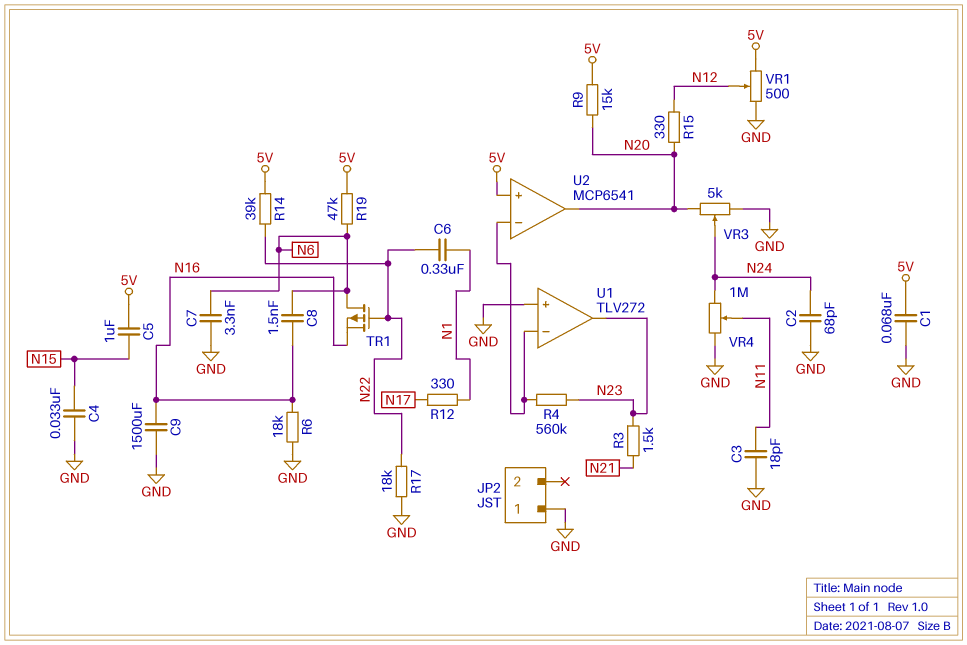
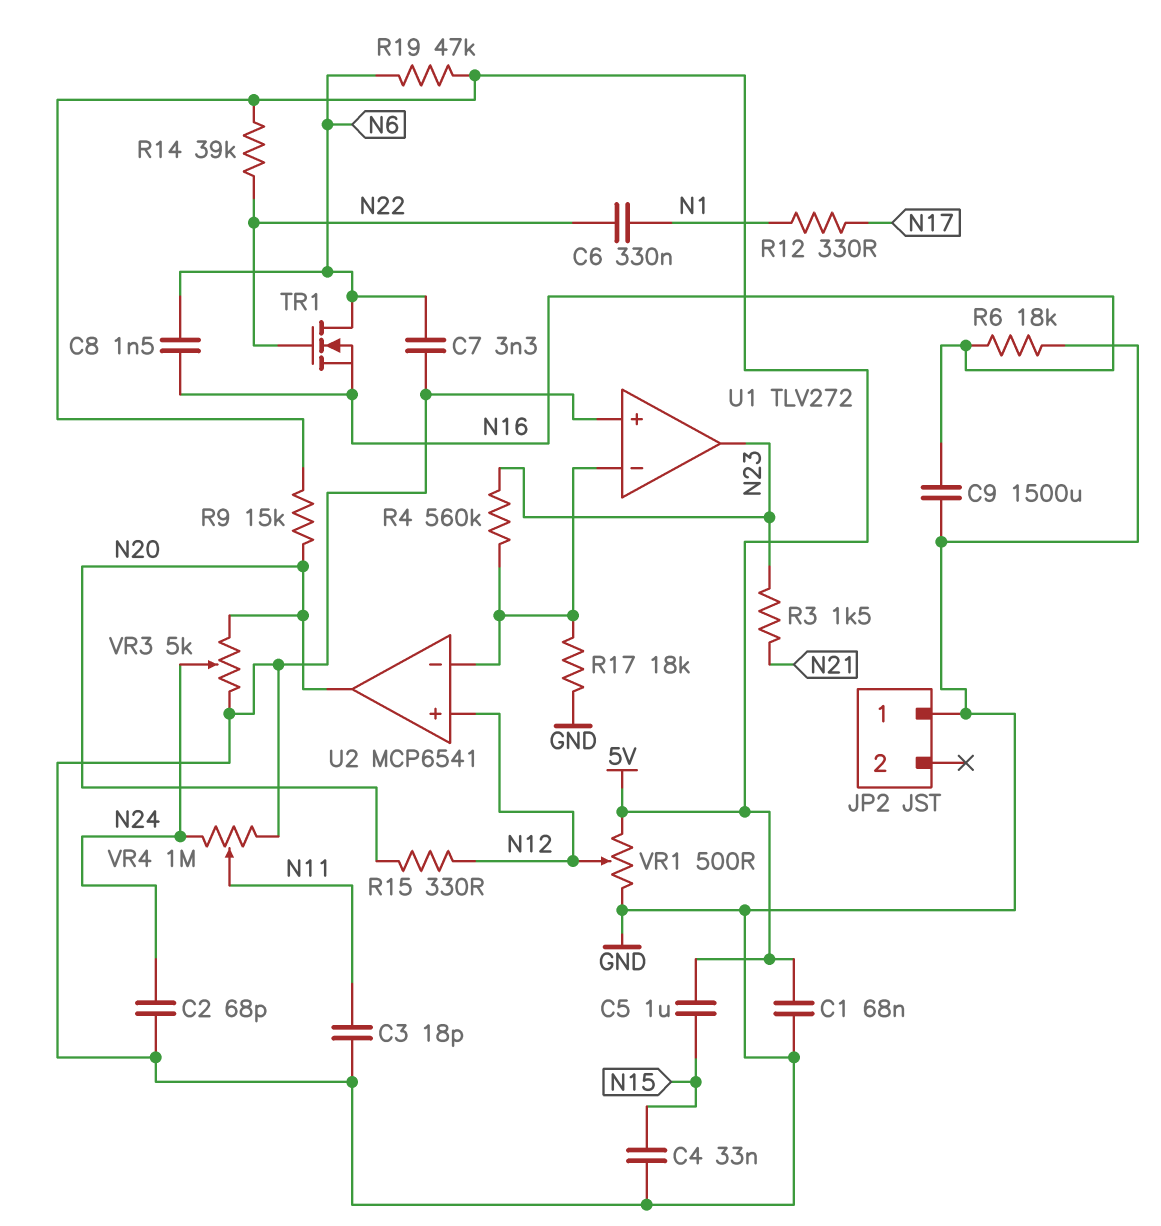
R17: 18k (GND, N22) -> 18k (GND, U1/in-)
TR1: PMOS (G N22, D N6, S N16) -> NMOS (G N22, D N6, S N16)
U2 pin in+: 5V -> N12

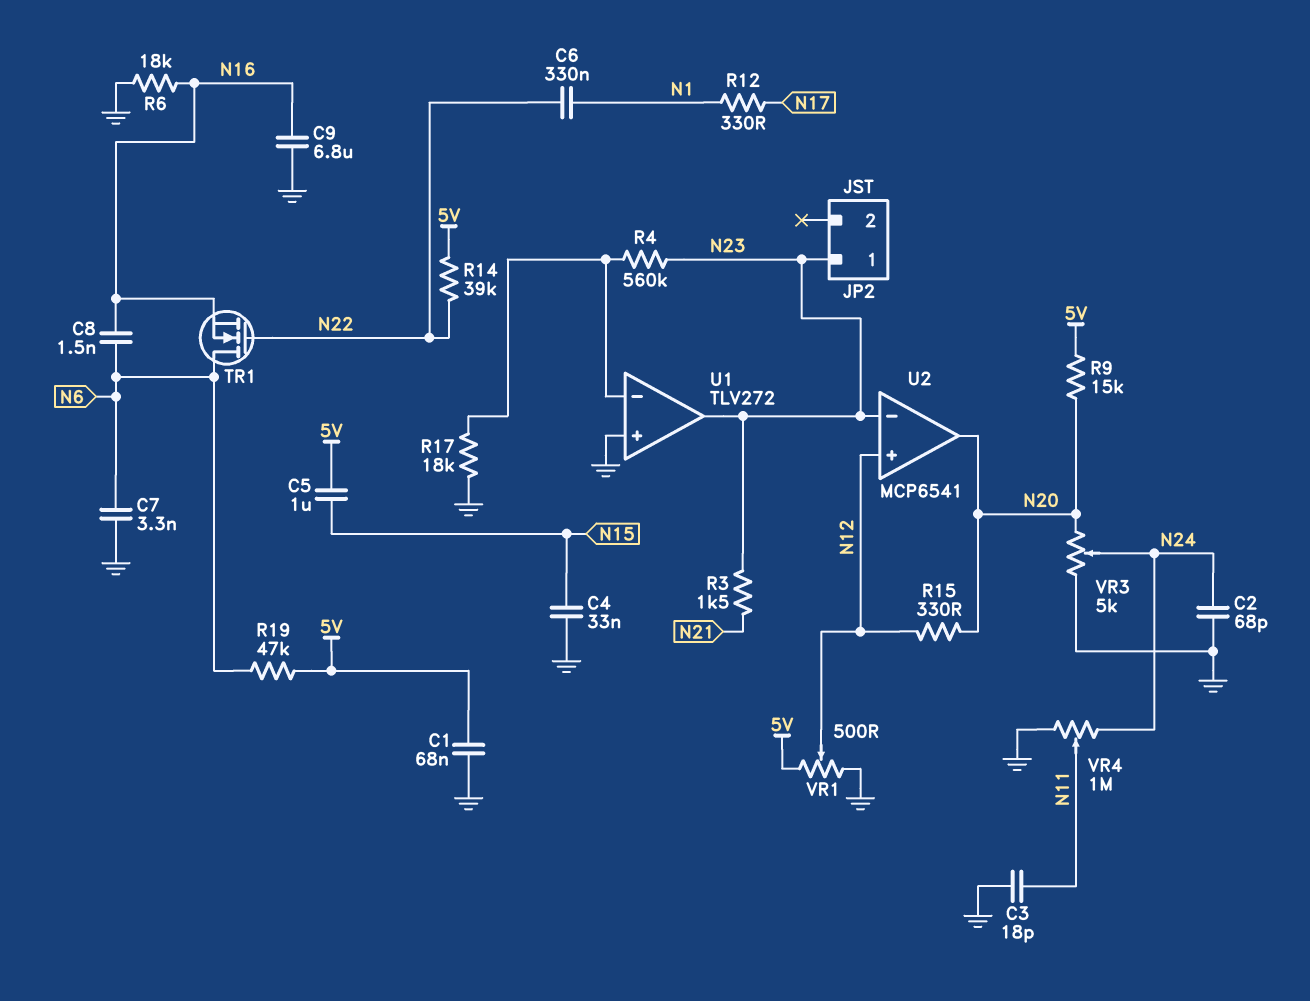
C9: 1500uF (GND, N16) -> 6.8uF (GND, N16)
JP2 pin 1: GND -> N23
U2 pin in-: U1/in- -> N23

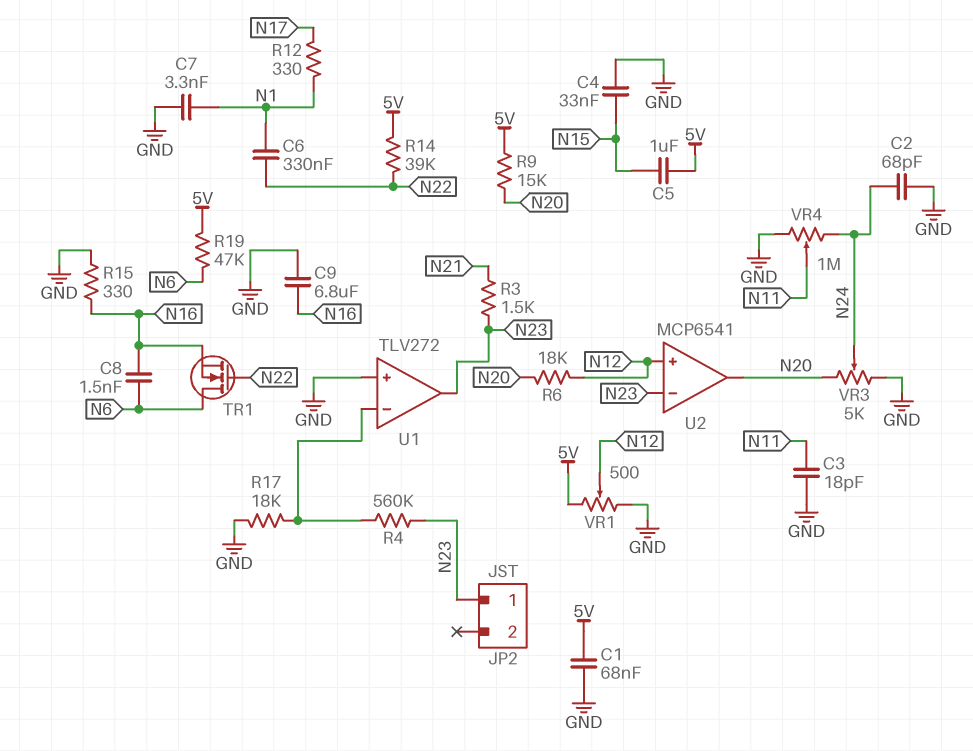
C7: 3.3nF (GND, N6) -> 3.3nF (GND, N1)
R6: 18k (GND, N16) -> 18k (N12, N20)
R15: 330 (N12, N20) -> 330 (GND, N16)

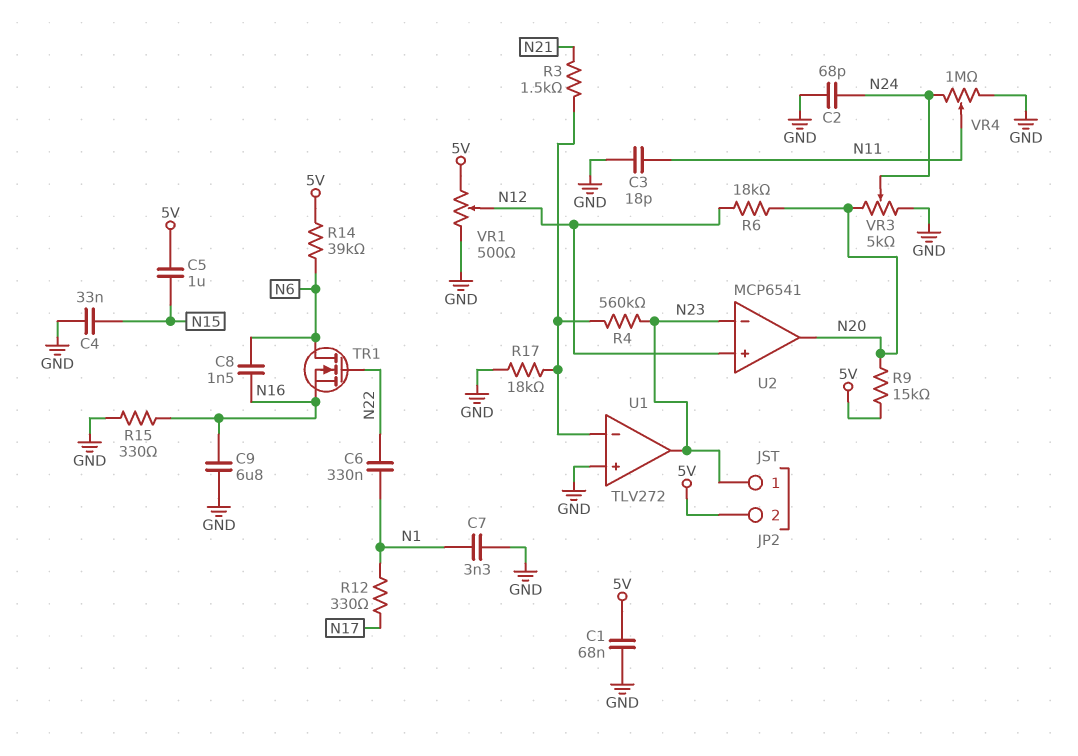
JP2 pin 2: none -> 5V
R3: 1.5k (N21, N23) -> 1.5k (N21, U1/in-)
R14: 39k (5V, N22) -> 39k (5V, N6)
R19: 47k (5V, N6) -> none

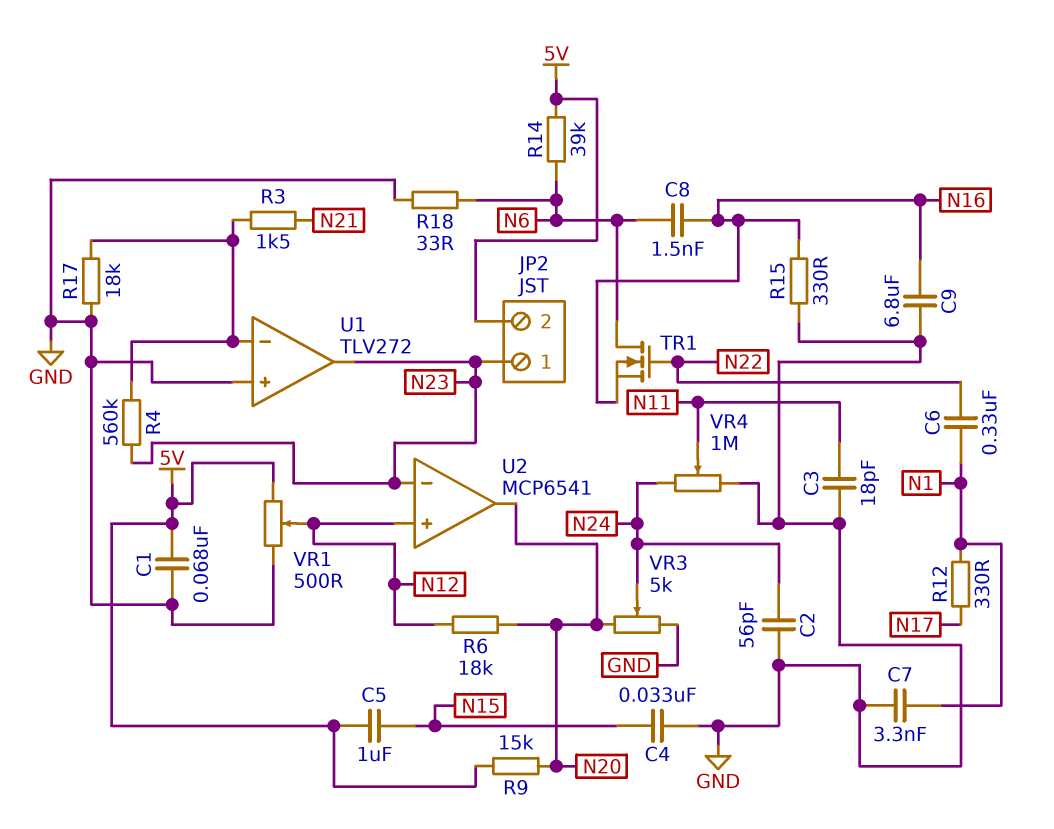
C2: 68pF (GND, N24) -> 56pF (GND, N24)
R18: none -> 33 (GND, N6)

